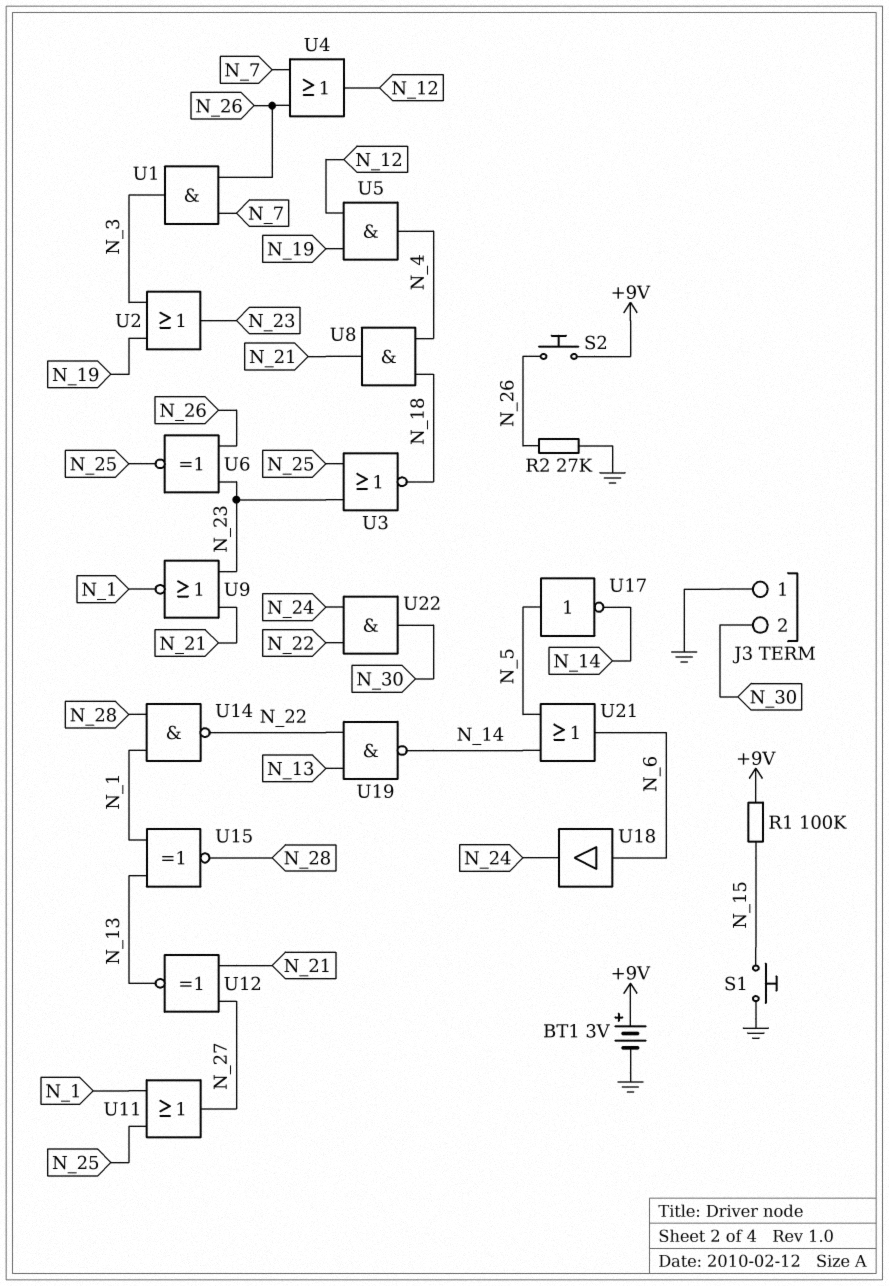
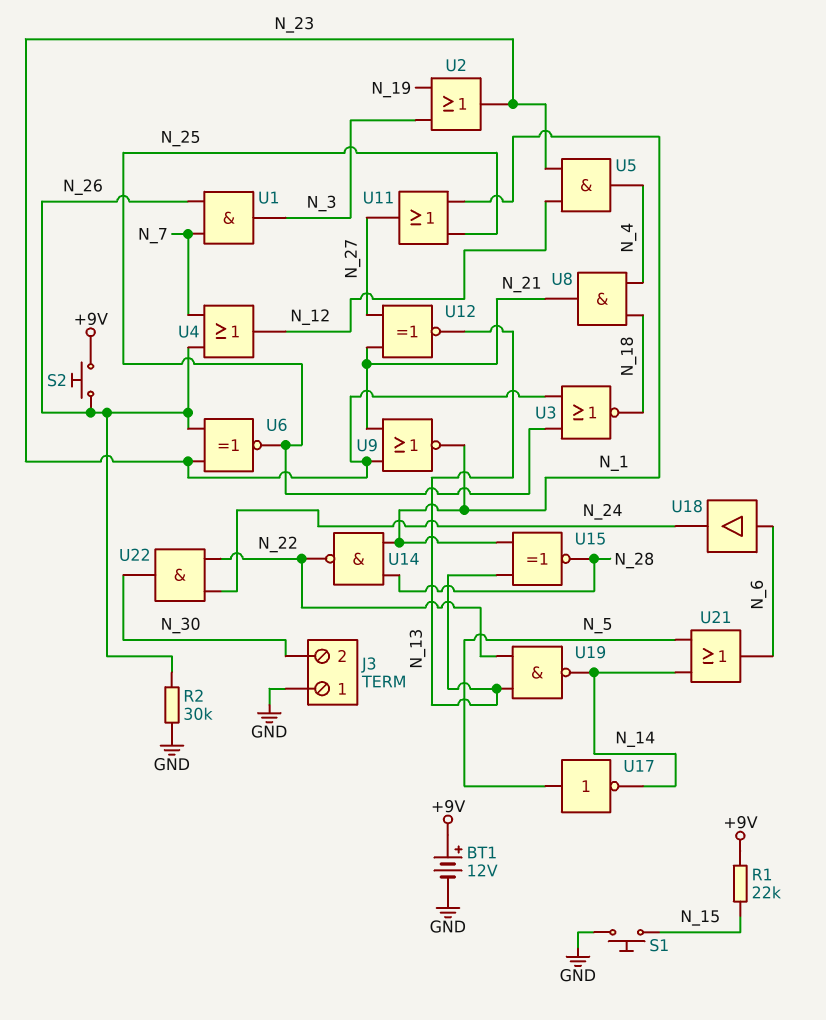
BT1: 3V (plus +9V, minus GND) -> 12V (plus +9V, minus GND)
R1: 100k (+9V, N_15) -> 22k (+9V, N_15)
R2: 27k (GND, N_26) -> 30k (GND, N_26)
U5: AND (in N_12, in N_19, out N_4) -> AND (in N_12, in N_23, out N_4)

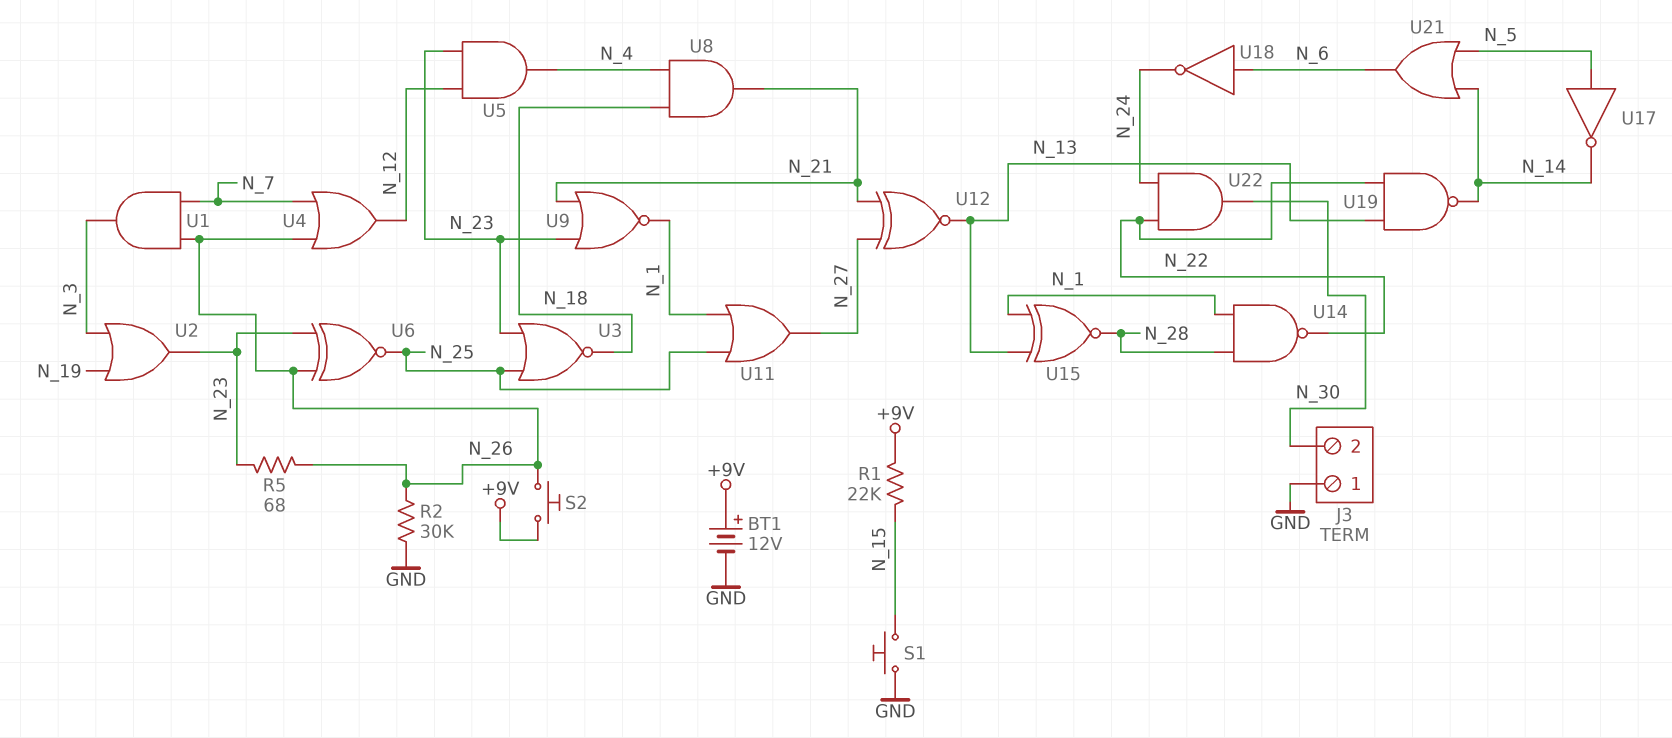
R5: none -> 68 (N_23, N_26)
U18: buffer (in N_6, out N_24) -> NOT (in N_6, out N_24)

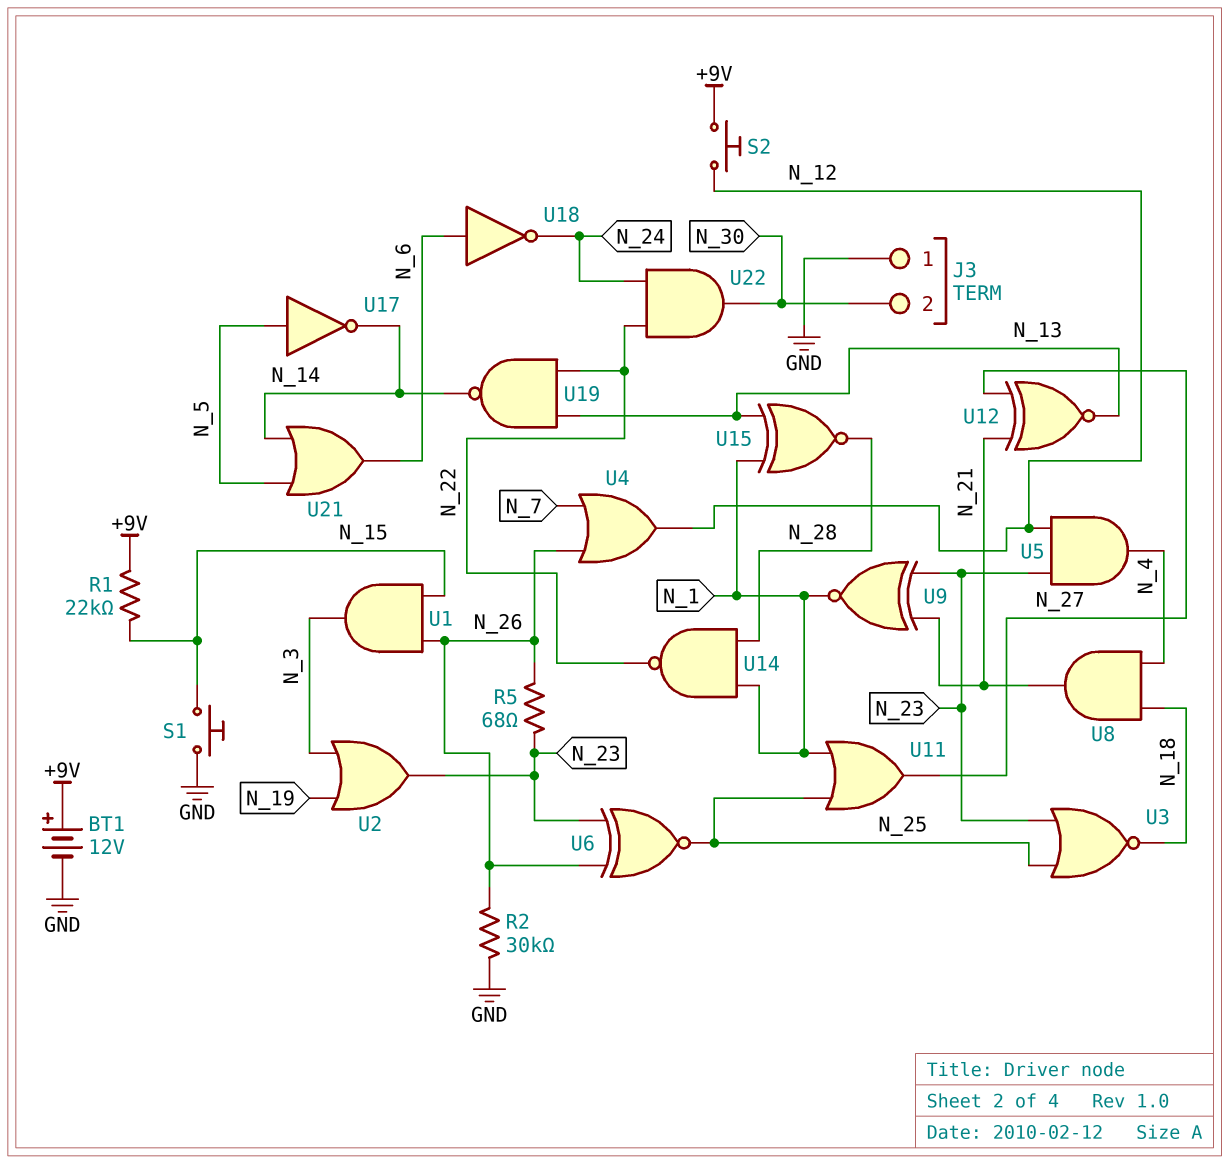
S2: button (+9V, N_26) -> button (+9V, N_12)
U1: AND (in N_7, in N_26, out N_3) -> AND (in N_15, in N_26, out N_3)
U9: NOR (in N_21, in N_23, out N_1) -> XNOR (in N_21, in N_23, out N_1)

